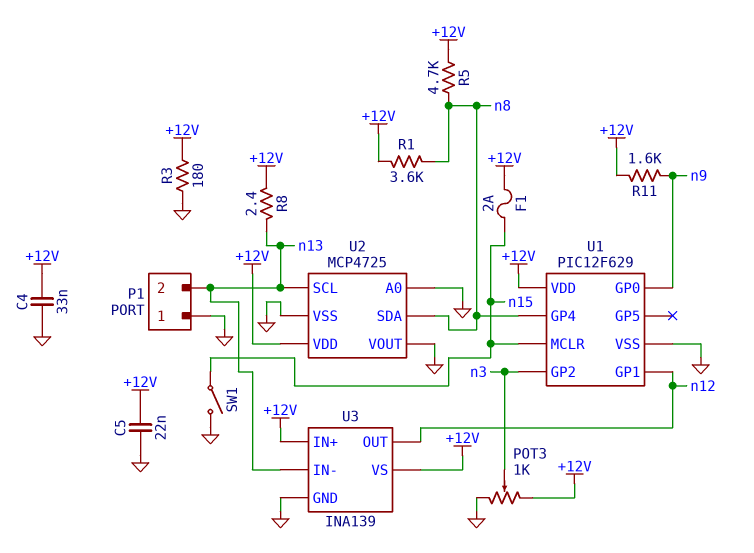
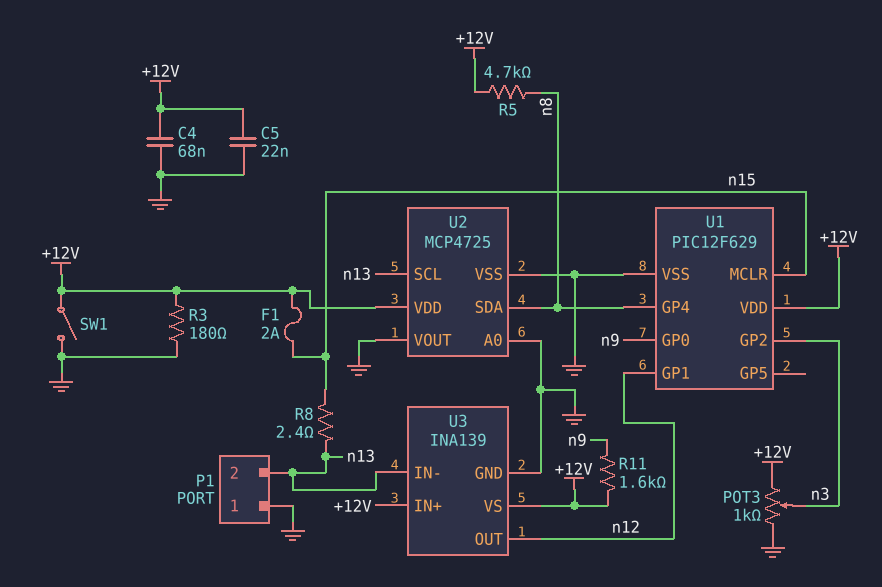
C4: 33nF (+12V, GND) -> 68nF (+12V, GND)
R1: 3.6k (+12V, n8) -> none
R8: 2.4 (+12V, n13) -> 2.4 (n13, n15)
SW1: switch (GND, n15) -> switch (+12V, GND)

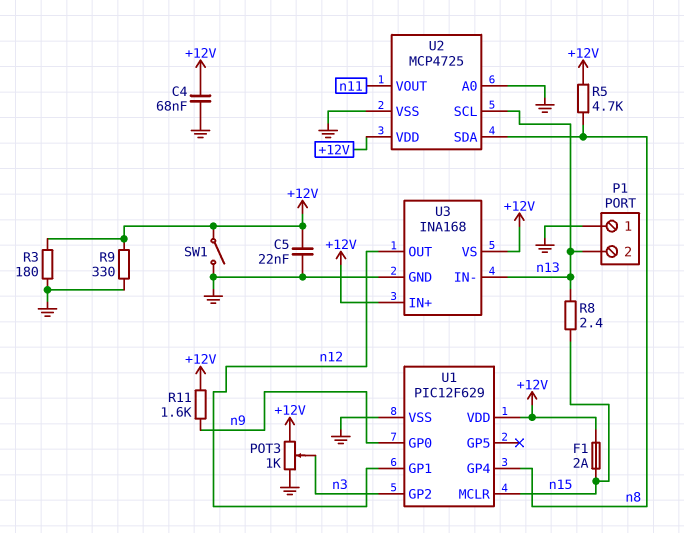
R9: none -> 330 (+12V, GND)
U2 pin VOUT: GND -> n11
U3: INA139 -> INA168

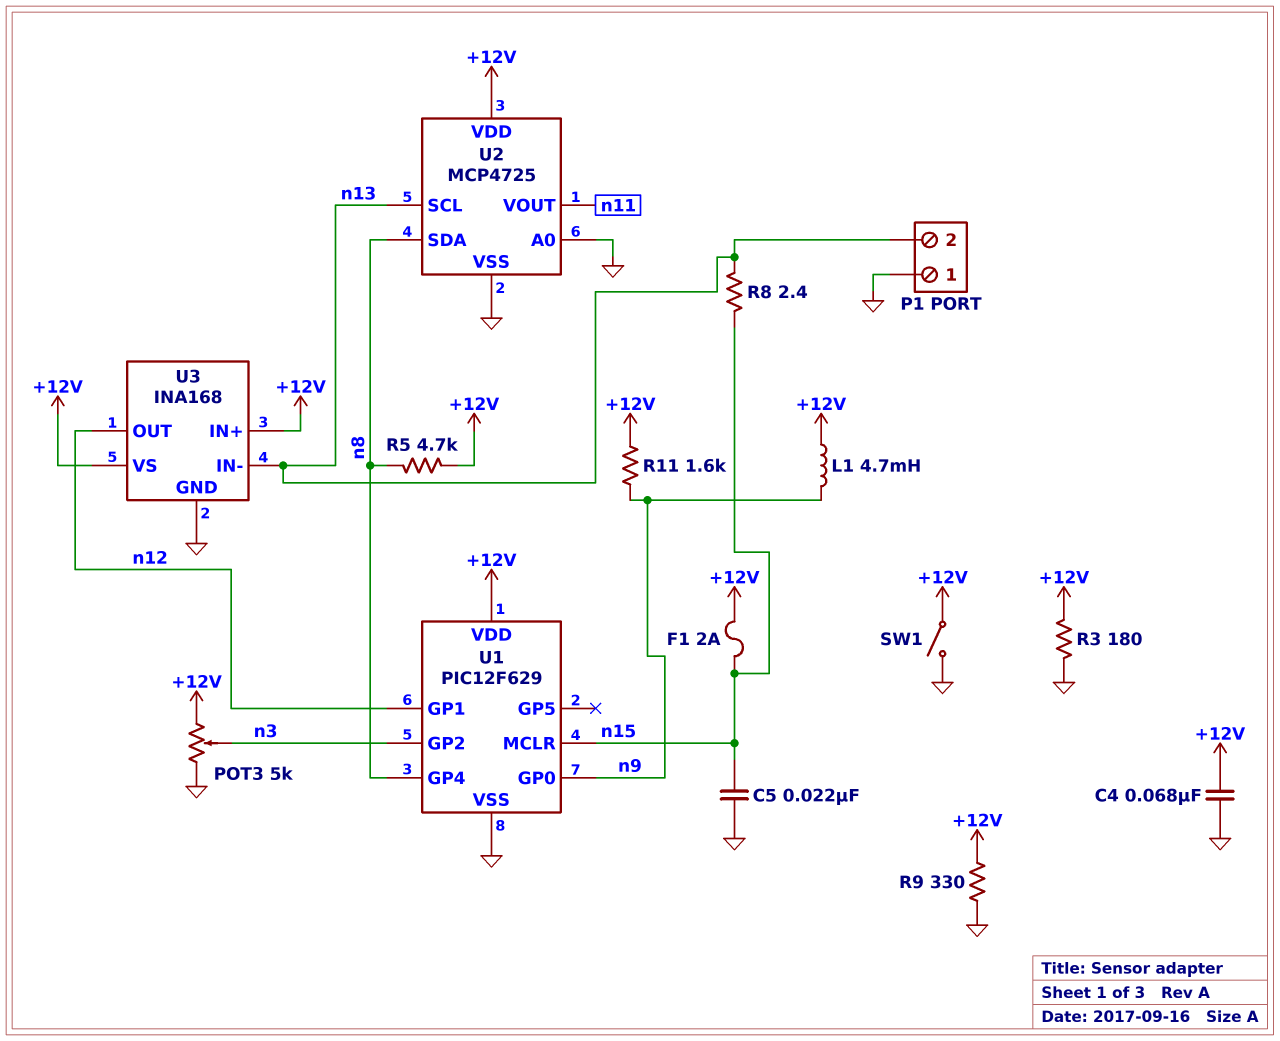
C5: 22nF (+12V, GND) -> 22nF (GND, n15)
L1: none -> 4.7mH (+12V, n9)
POT3: 1k (+12V, GND, wiper n3) -> 5k (+12V, GND, wiper n3)

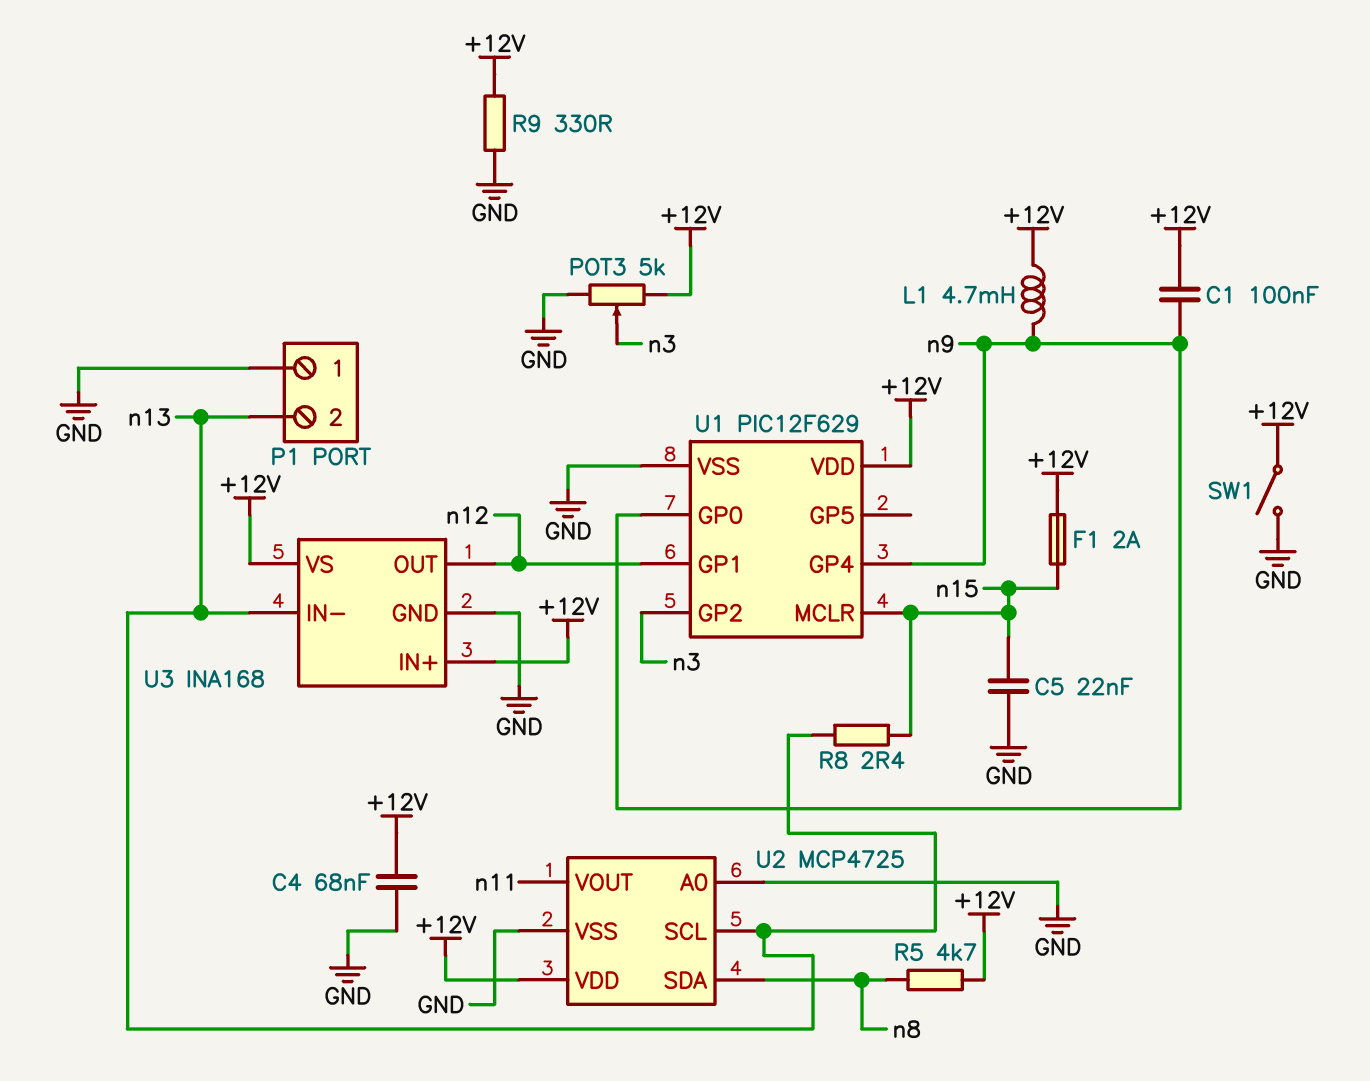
C1: none -> 100nF (+12V, n9)
R3: 180 (+12V, GND) -> none
R11: 1.6k (+12V, n9) -> none
U1 pin GP4: n8 -> n9

